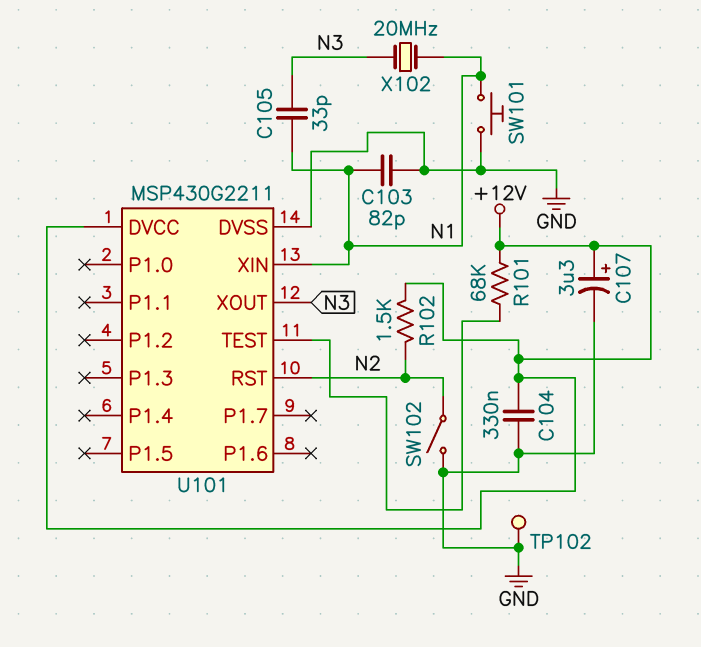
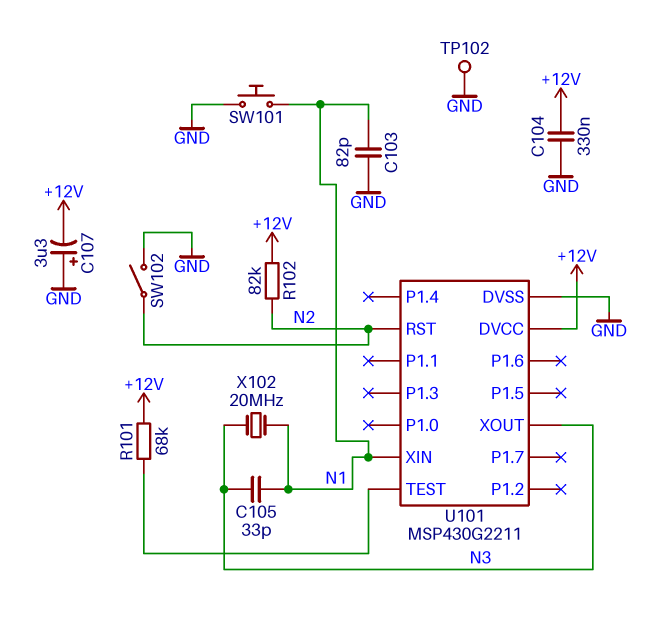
C107: 3.3uF (plus +12V, minus GND) -> 3.3uF (plus GND, minus +12V)
R102: 1.5k (+12V, N2) -> 82k (+12V, N2)

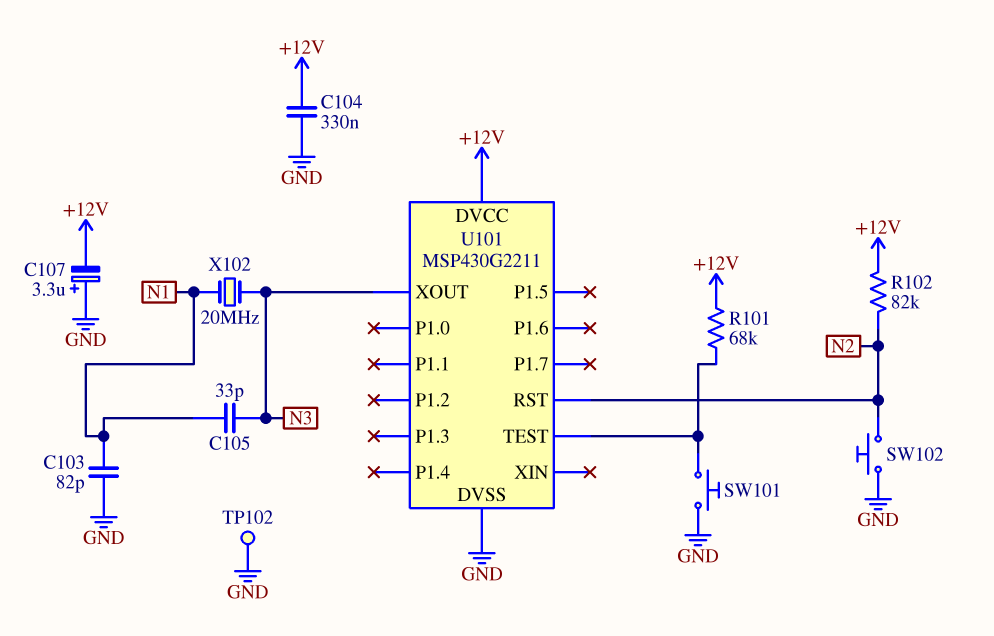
SW101: button (GND, N1) -> button (GND, U101/TEST)
SW102: switch (GND, N2) -> button (GND, N2)
U101 pin XIN: N1 -> none

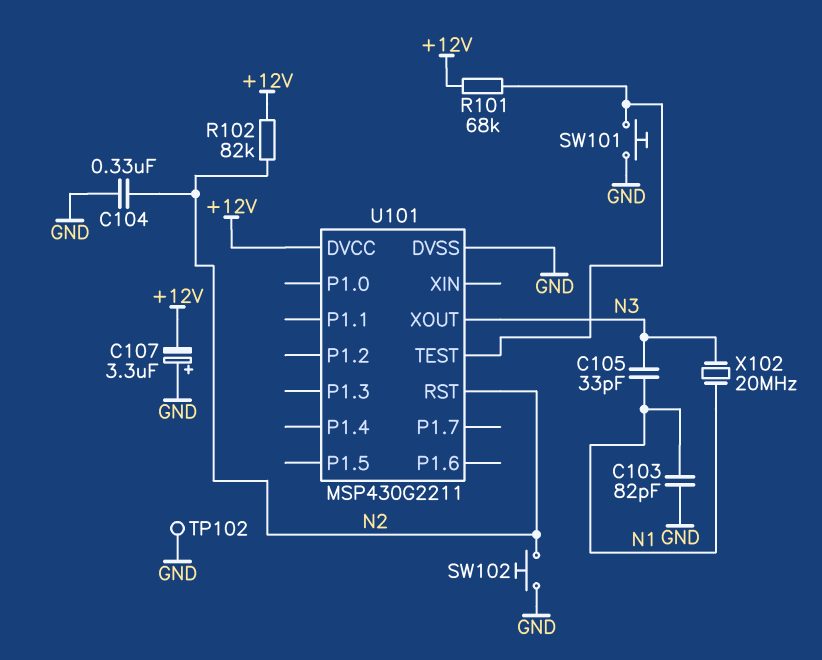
C104: 330nF (+12V, GND) -> 330nF (GND, N2)

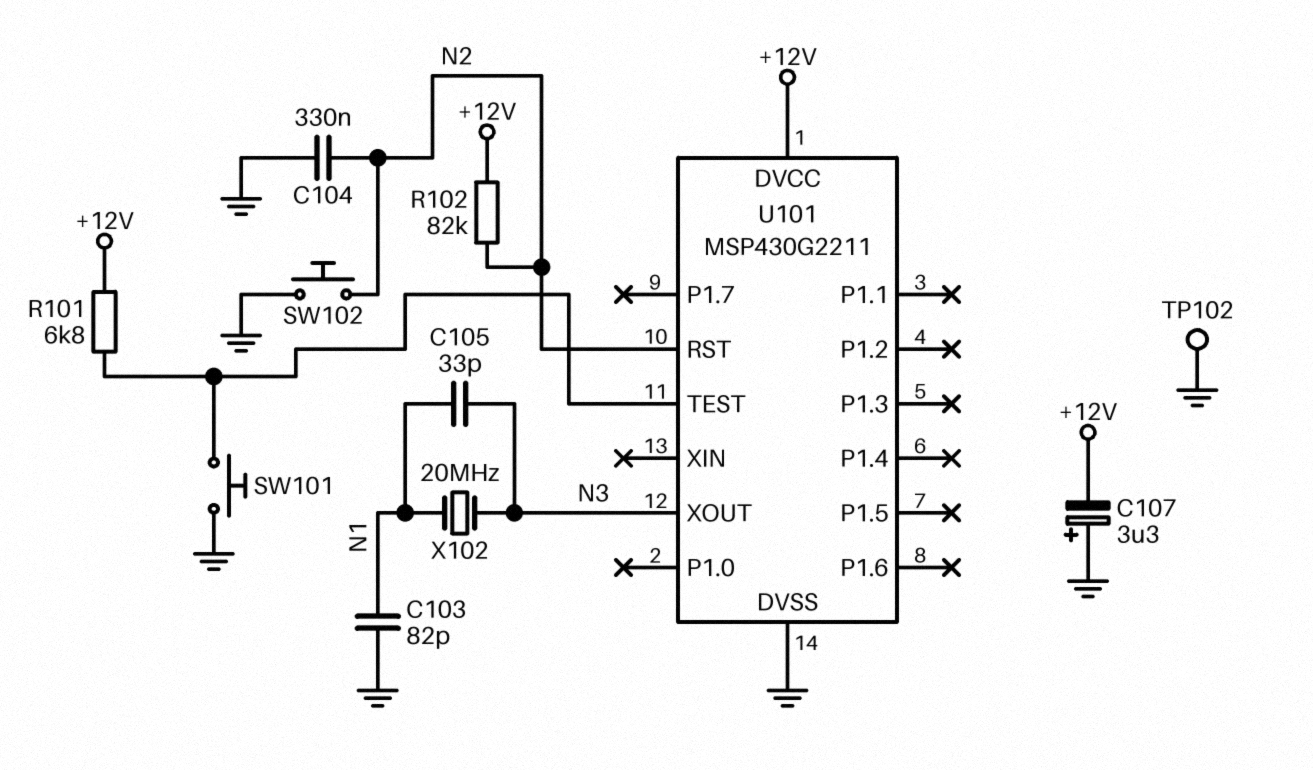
R101: 68k (+12V, U101/TEST) -> 6.8k (+12V, U101/TEST)

